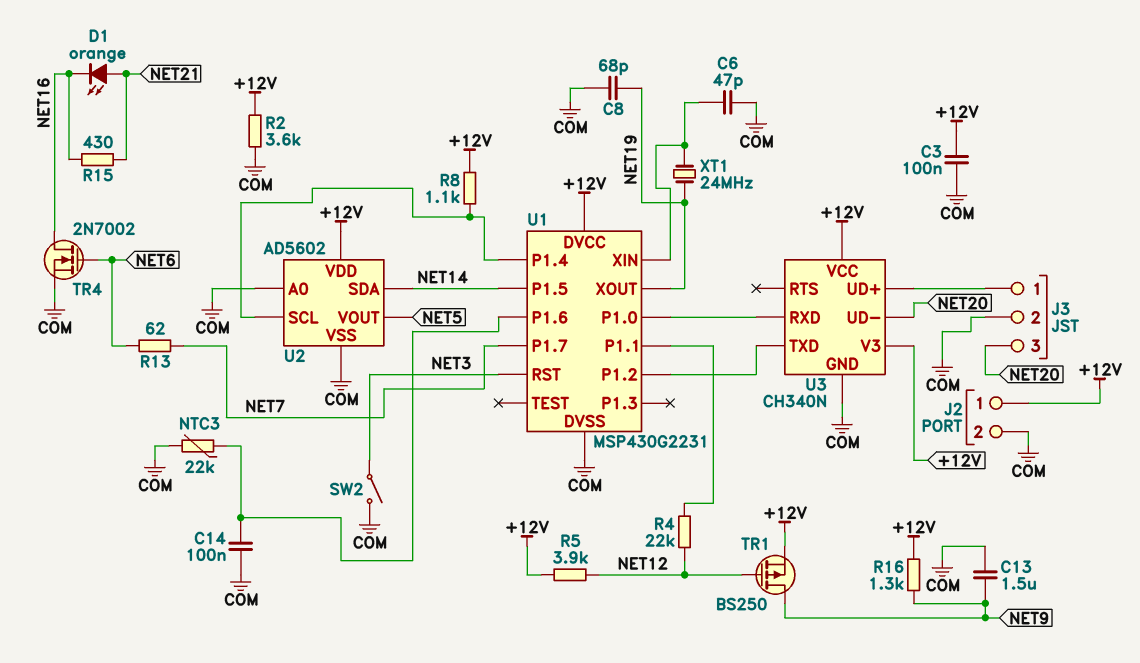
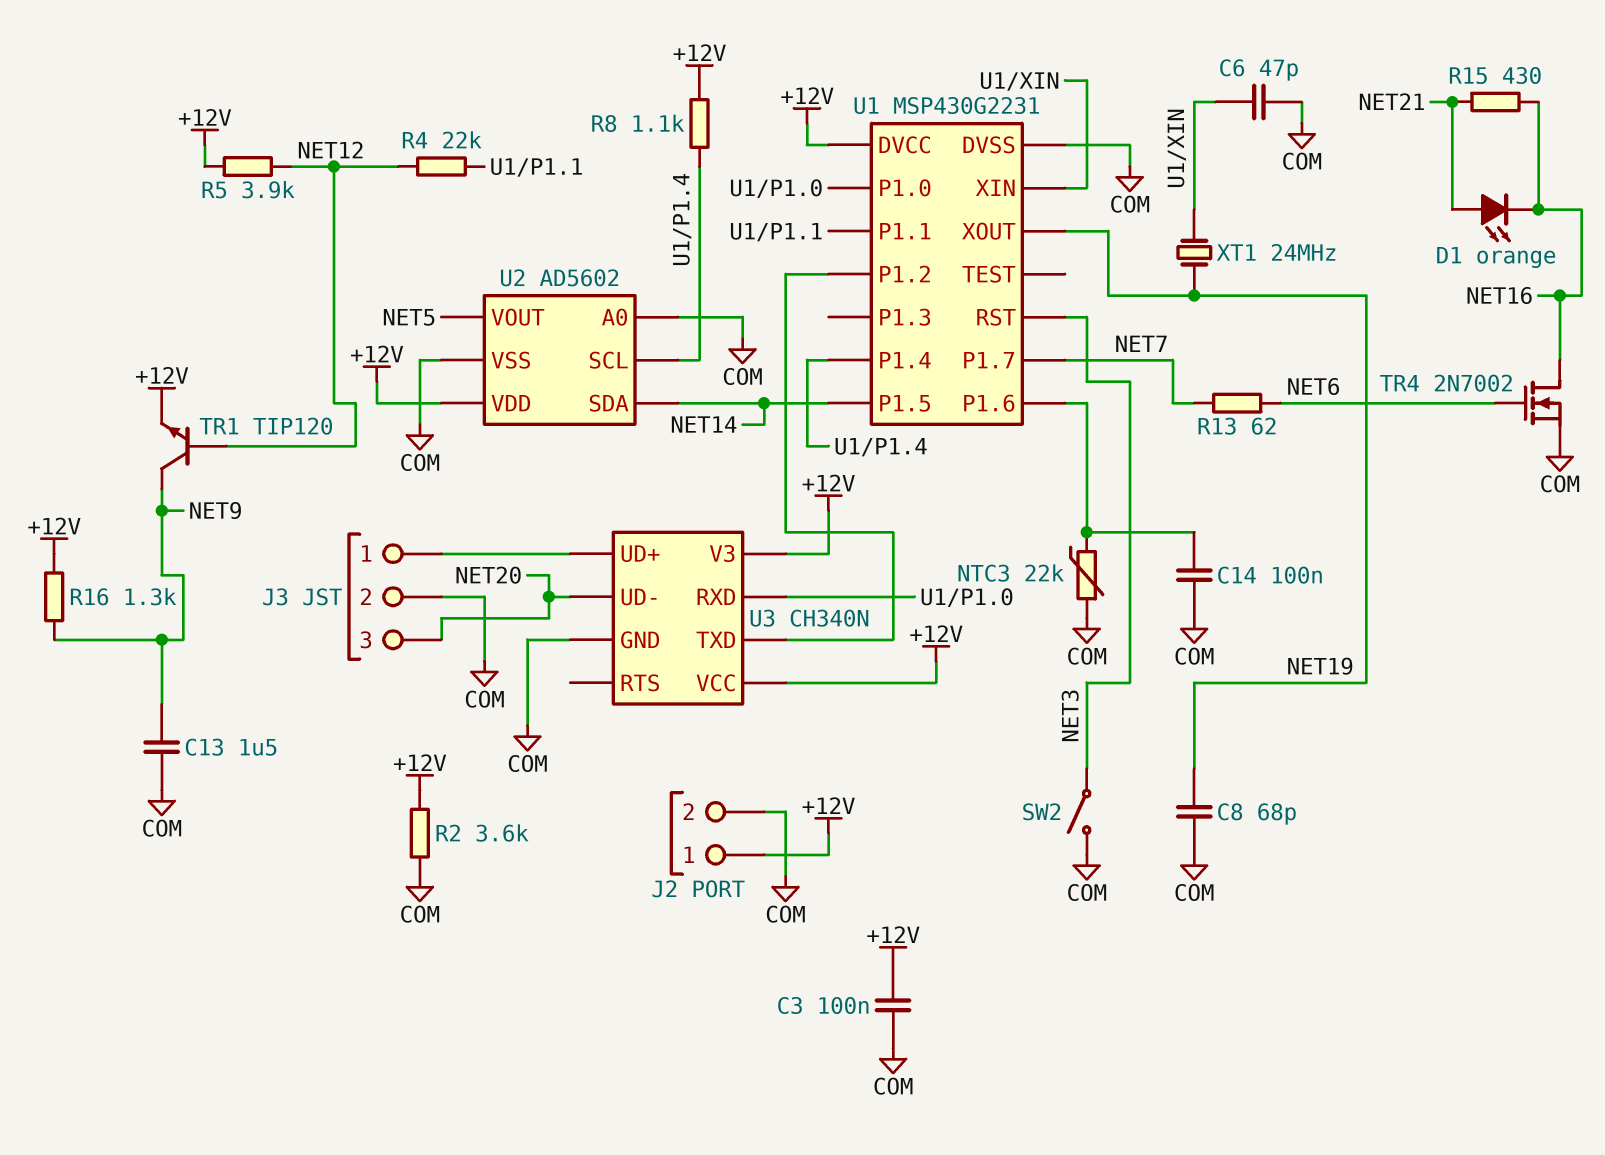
TR1: PMOS BS250 (G NET12, D NET9, S +12V) -> NPN TIP120 (B NET12, C NET9, E +12V)

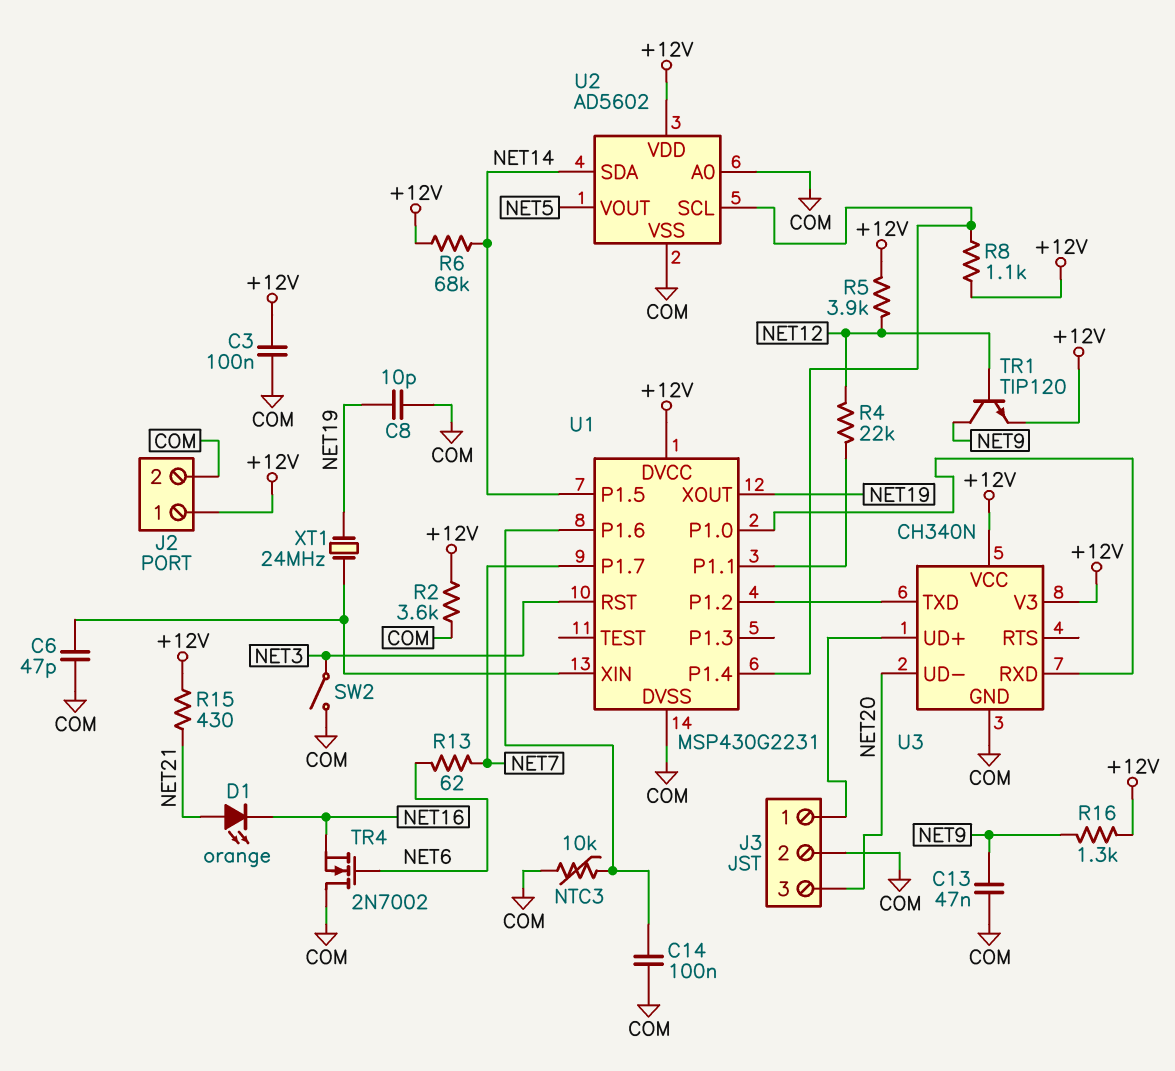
C8: 68pF (COM, NET19) -> 10pF (COM, NET19)
C13: 1.5uF (COM, NET9) -> 47nF (COM, NET9)
NTC3: 22k (COM, U1/P1.6) -> 10k (COM, U1/P1.6)
R6: none -> 68k (+12V, NET14)
R15: 430 (NET16, NET21) -> 430 (+12V, NET21)
TR4: NMOS 2N7002 (G NET6, D NET16, S COM) -> NMOS 2N7002 (G NET6, D COM, S NET16)

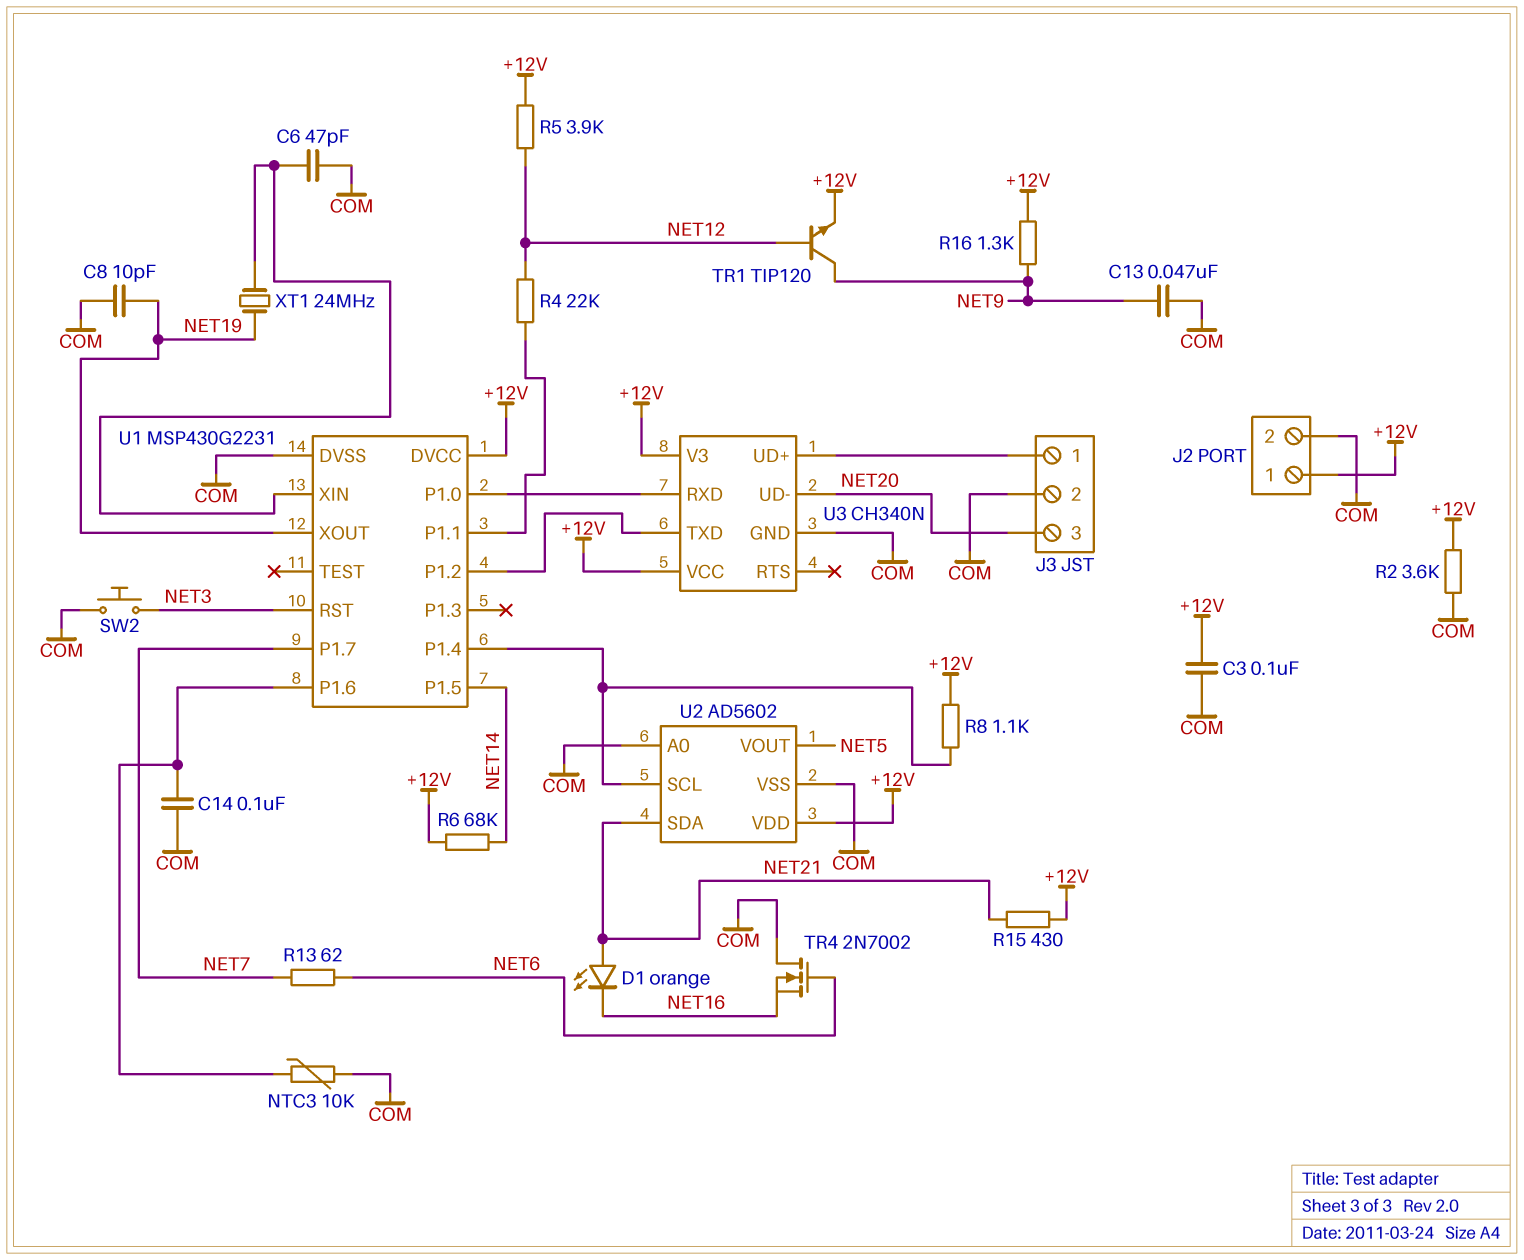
SW2: switch (COM, NET3) -> button (COM, NET3)
U2 pin SDA: NET14 -> NET21

